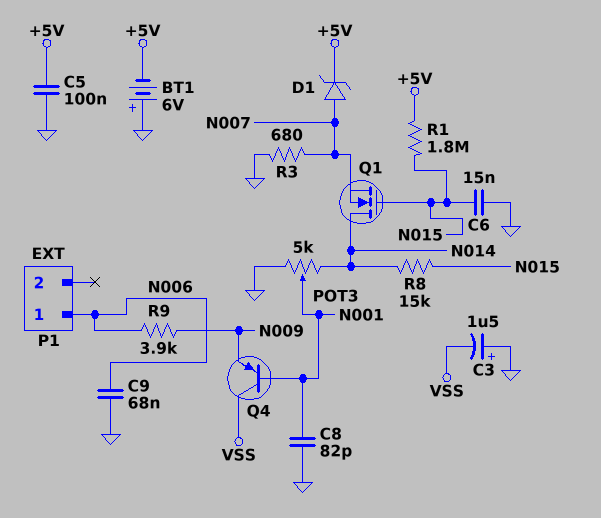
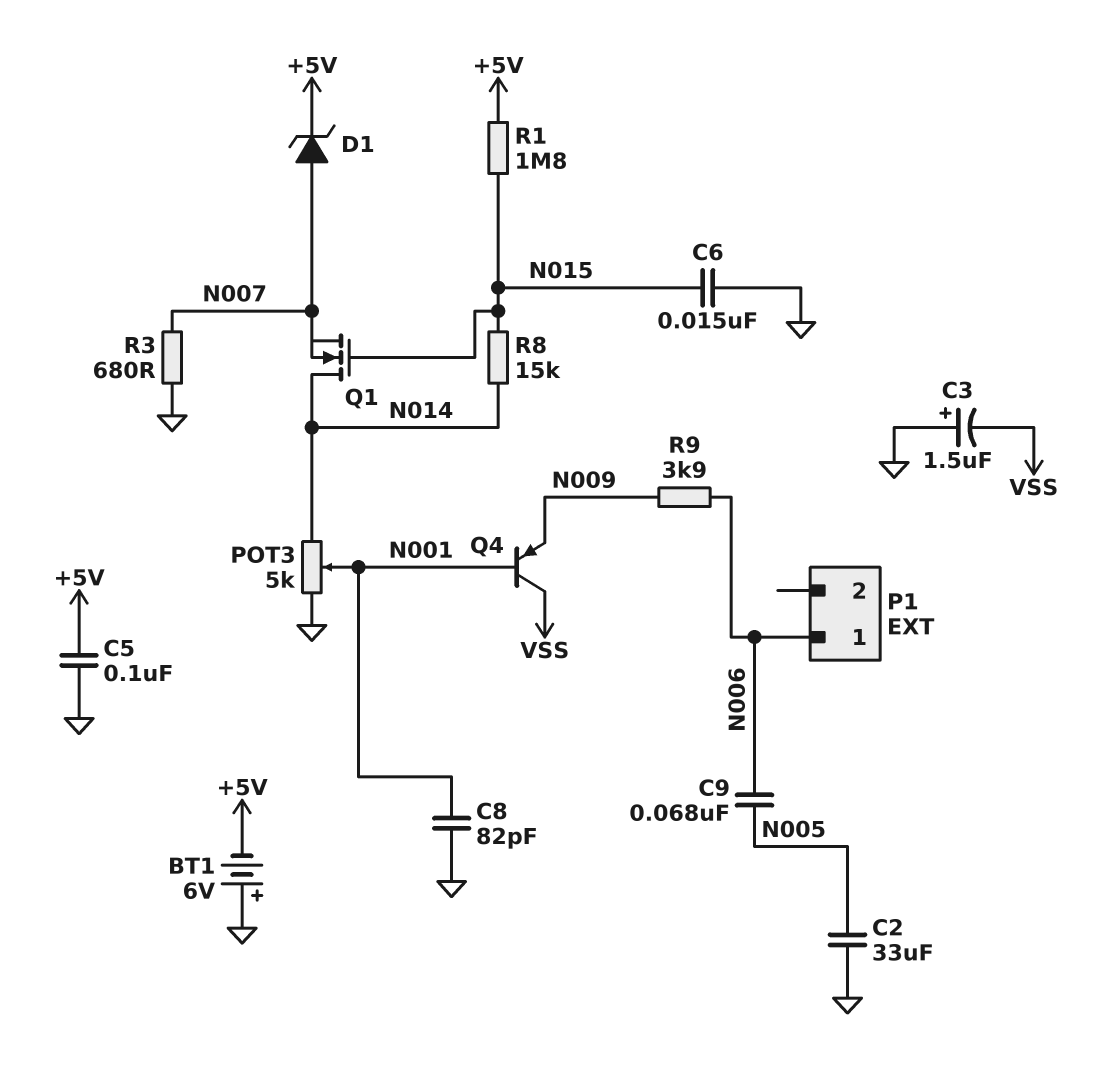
C2: none -> 33uF (GND, N005)
C9: 68nF (GND, N006) -> 68nF (N005, N006)

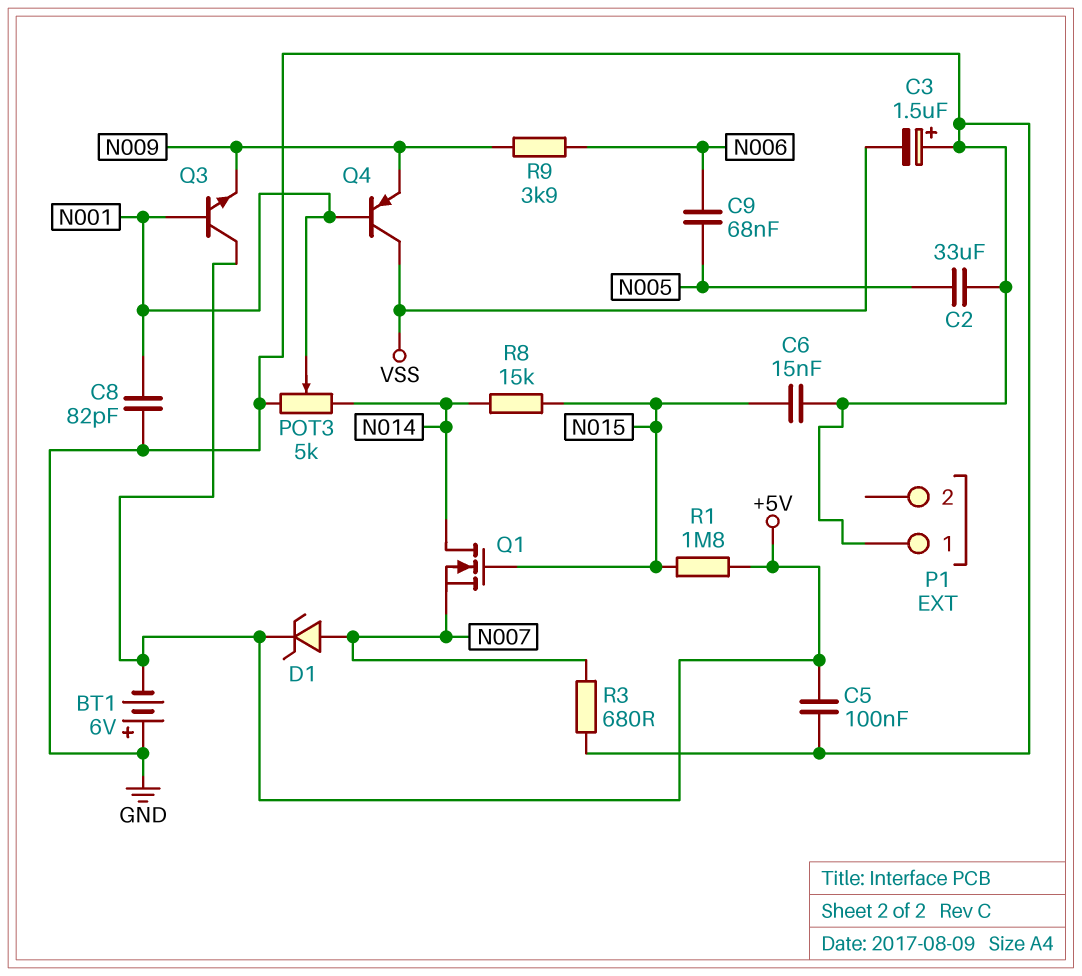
P1 pin 1: N006 -> GND
Q3: none -> NPN (B N001, C +5V, E N009)

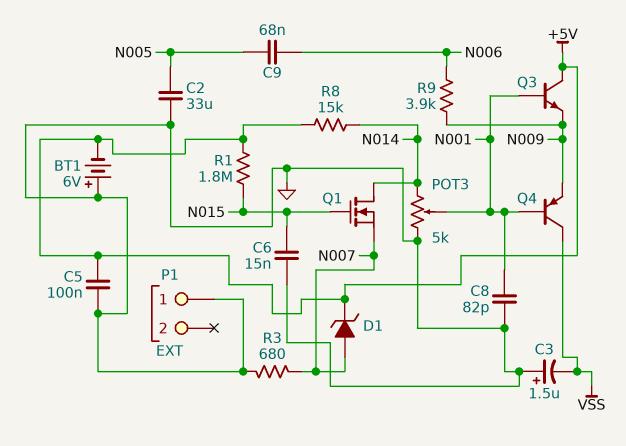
R8: 15k (N014, N015) -> 15k (+5V, N014)

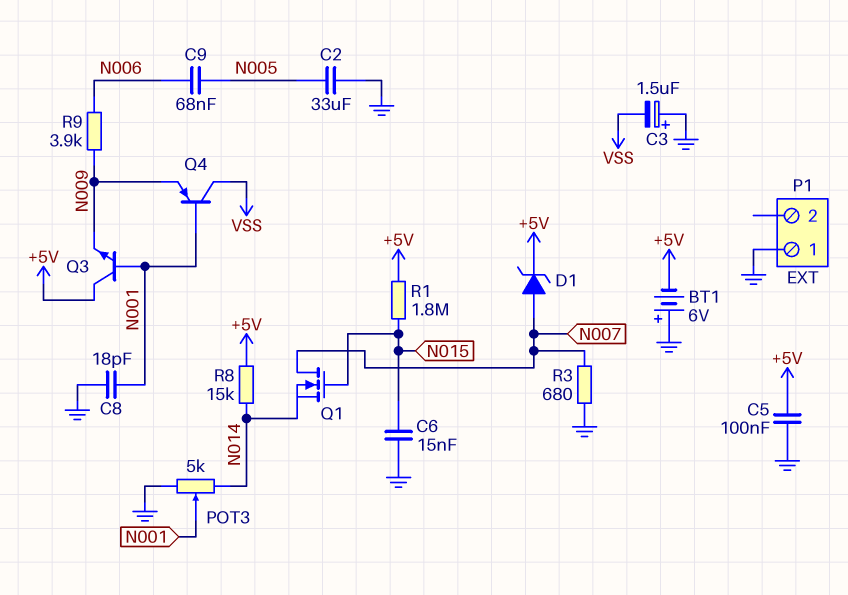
C8: 82pF (GND, N001) -> 18pF (GND, N001)
Q1: NMOS (G N015, D N014, S N007) -> NMOS (G N015, D N007, S N014)

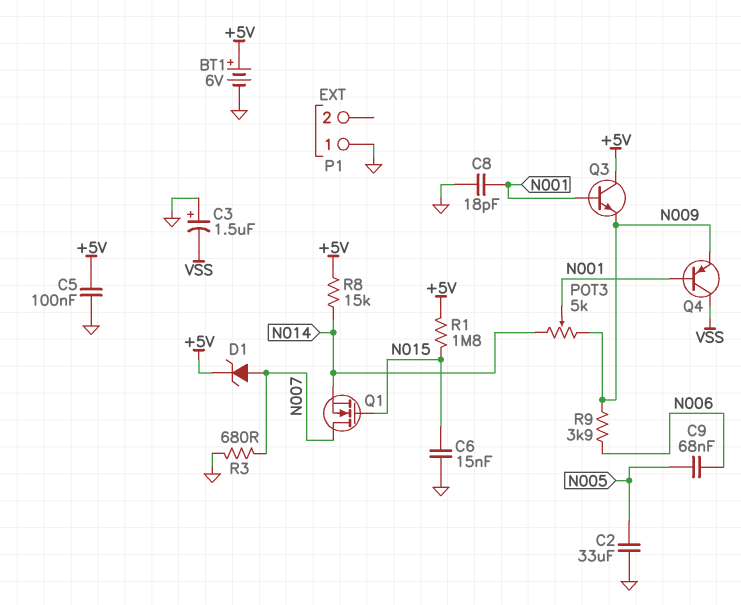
BT1: 6V (plus GND, minus +5V) -> 6V (plus +5V, minus GND)
POT3: 5k (GND, N014, wiper N001) -> 5k (N009, N014, wiper N001)

